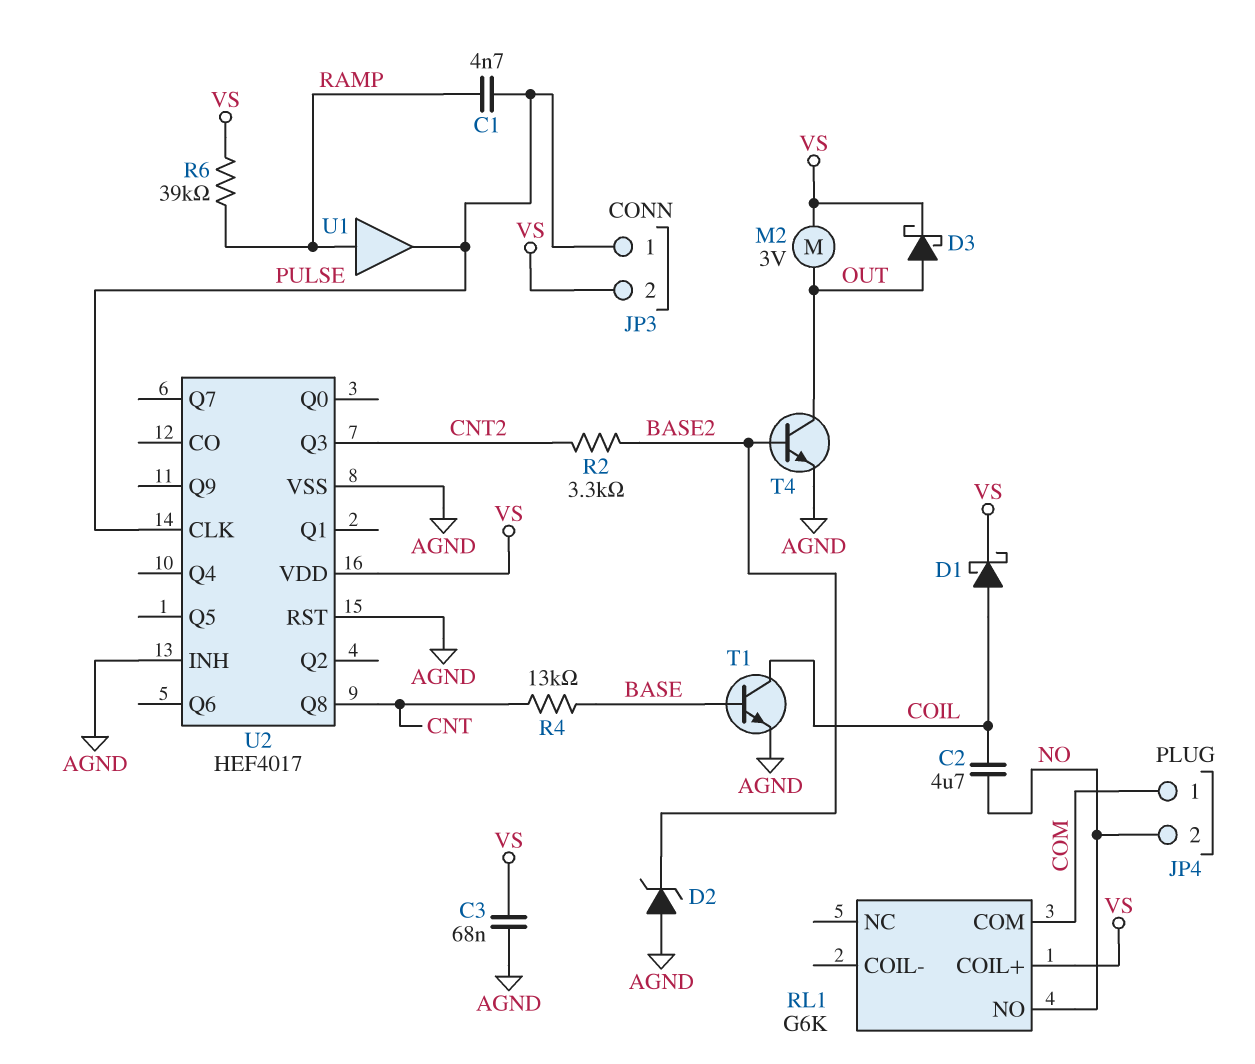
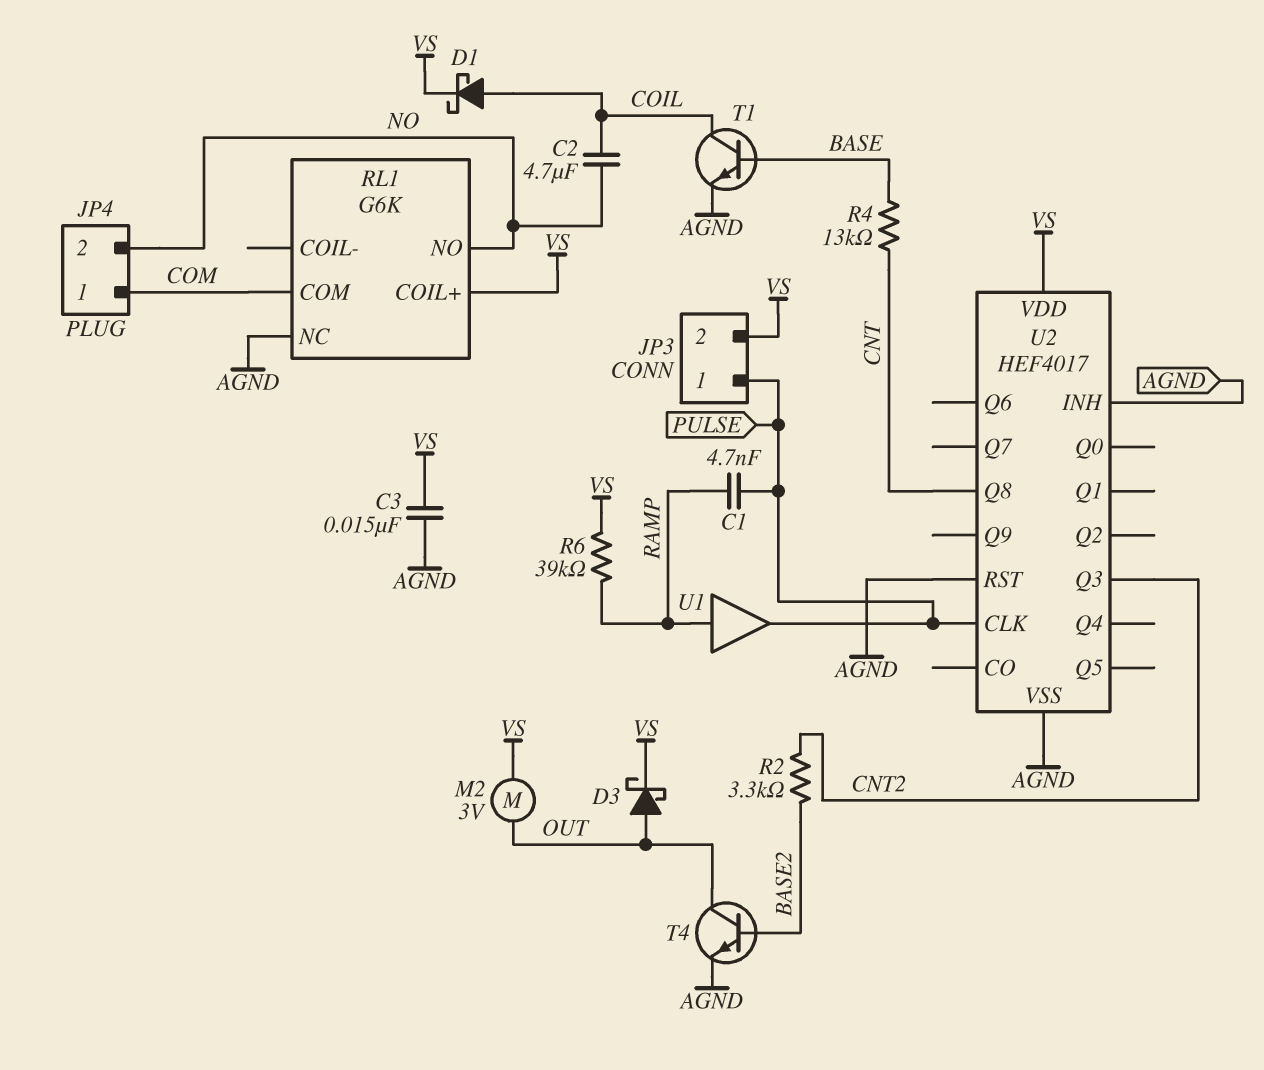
C3: 68nF (AGND, VS) -> 15nF (AGND, VS)
D2: zener (A AGND, K BASE2) -> none
RL1 pin NC: none -> AGND

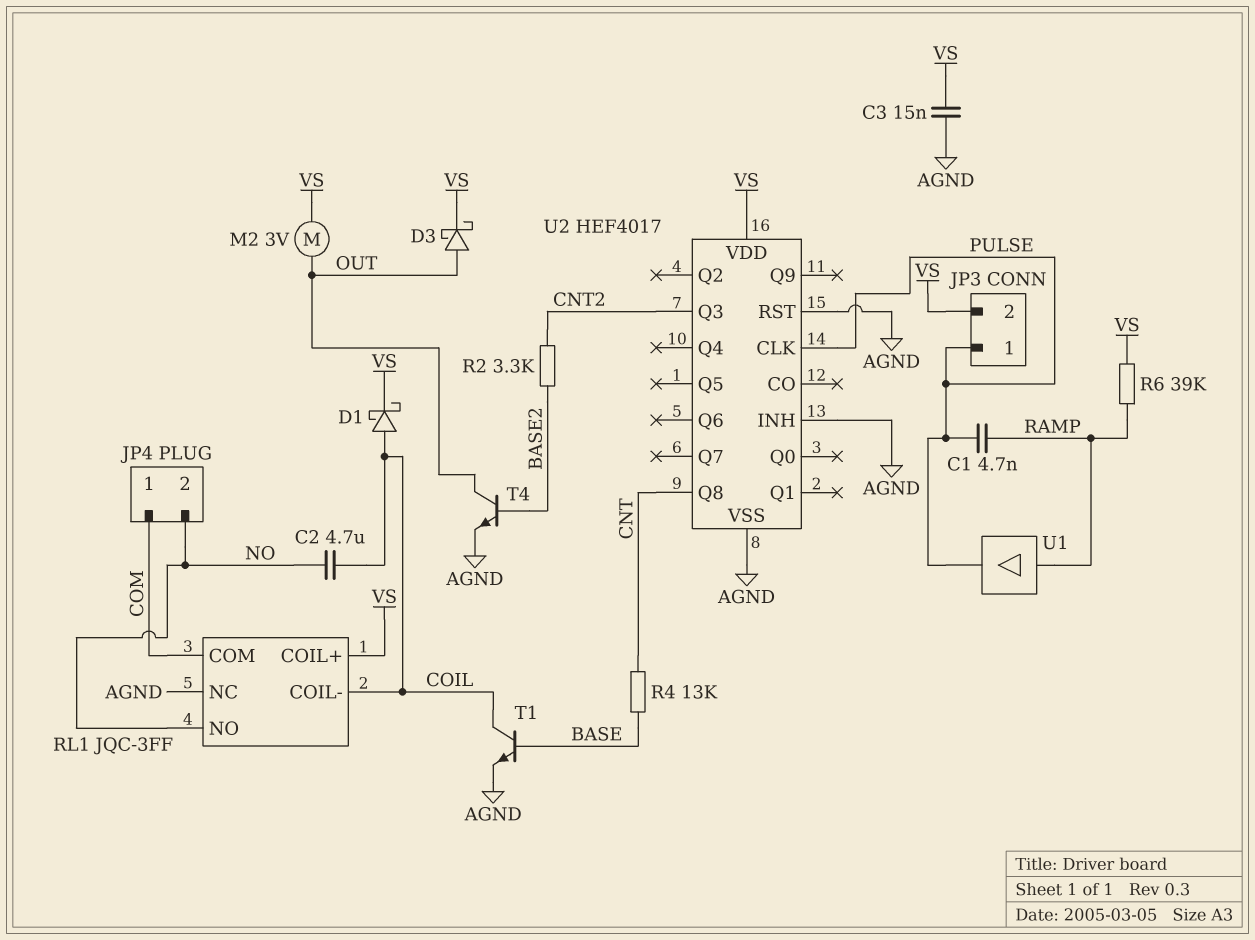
RL1: G6K -> JQC-3FF
RL1 pin COIL-: none -> COIL

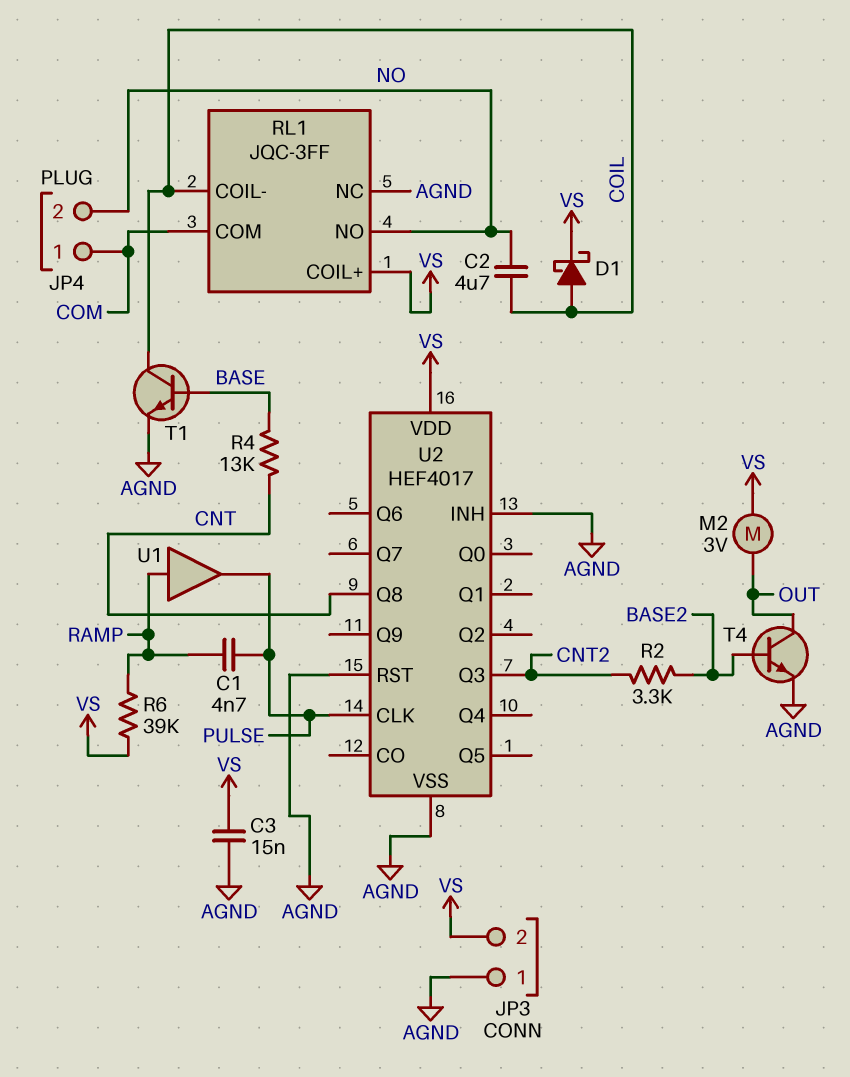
D3: schottky (A OUT, K VS) -> none
JP3 pin 1: PULSE -> AGND

